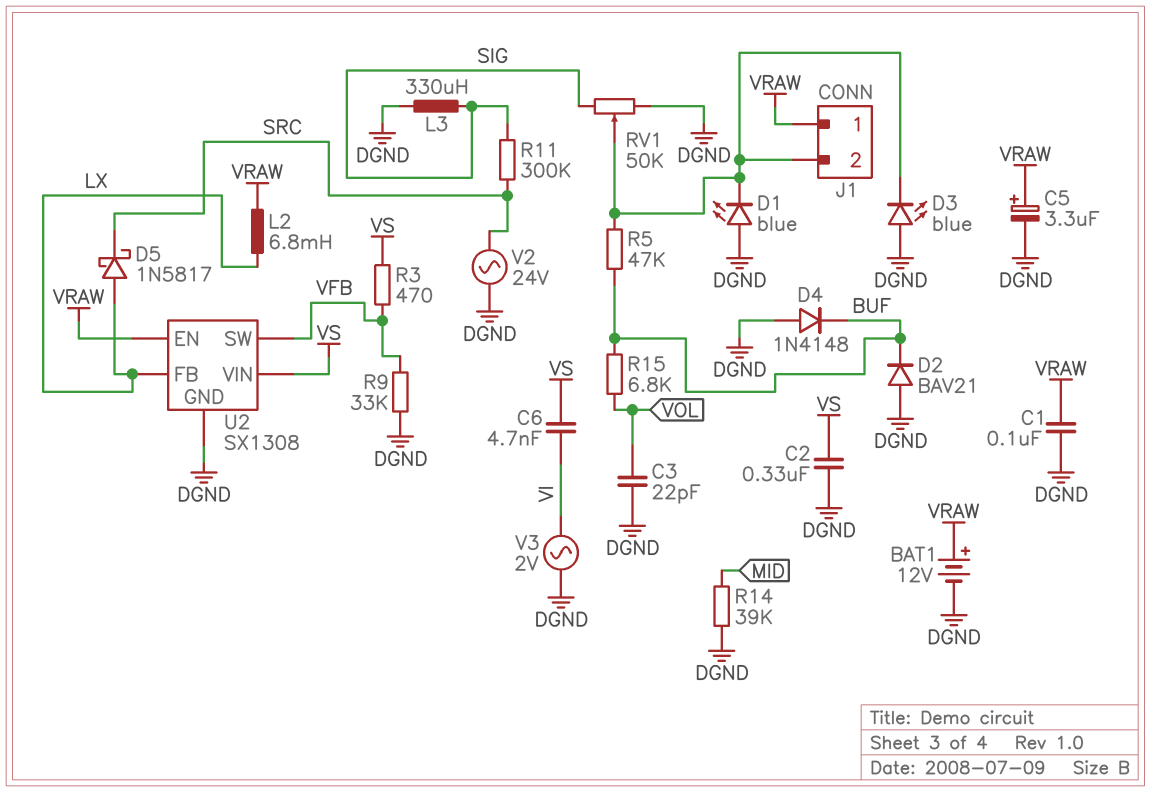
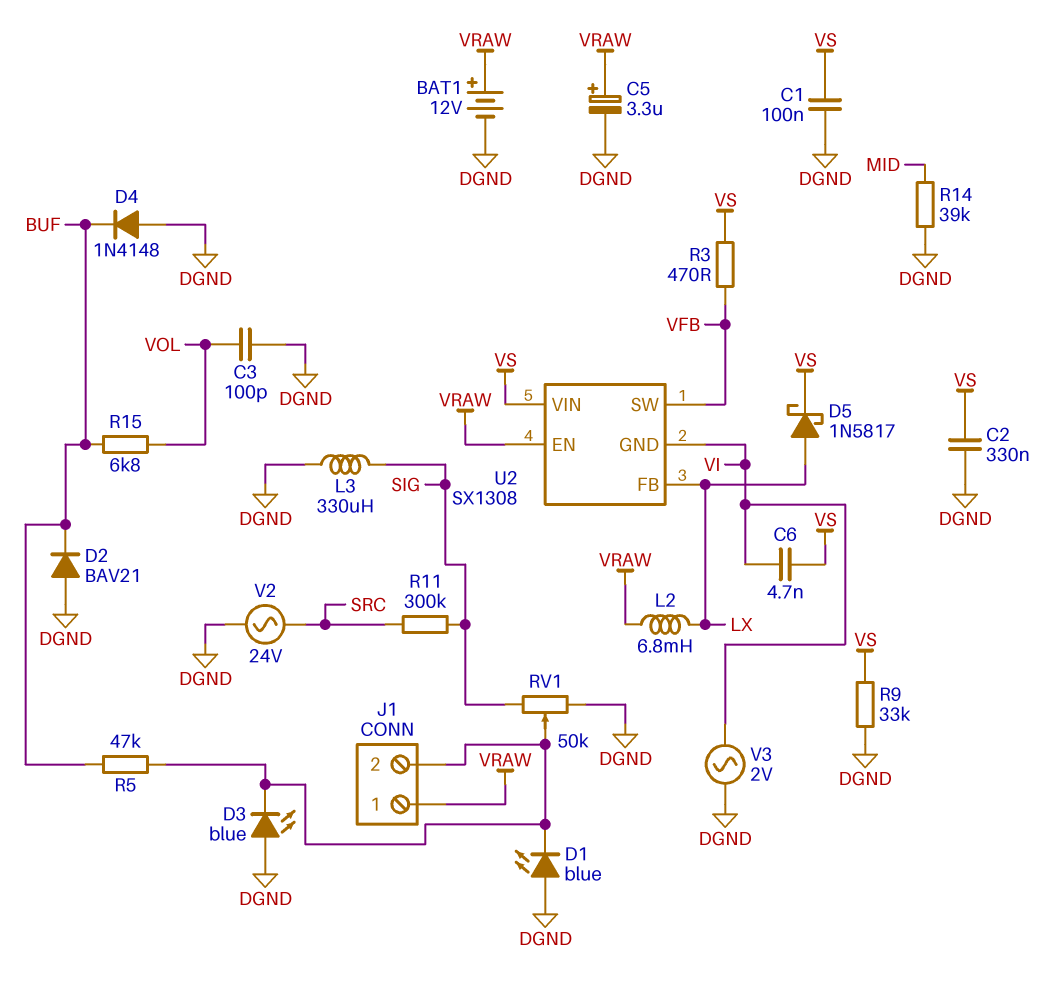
C1: 100nF (DGND, VRAW) -> 100nF (DGND, VS)
C3: 22pF (DGND, VOL) -> 100pF (DGND, VOL)
D5: schottky 1N5817 (A LX, K SRC) -> schottky 1N5817 (A LX, K VS)
R9: 33k (DGND, VFB) -> 33k (DGND, VS)
U2 pin GND: DGND -> VI

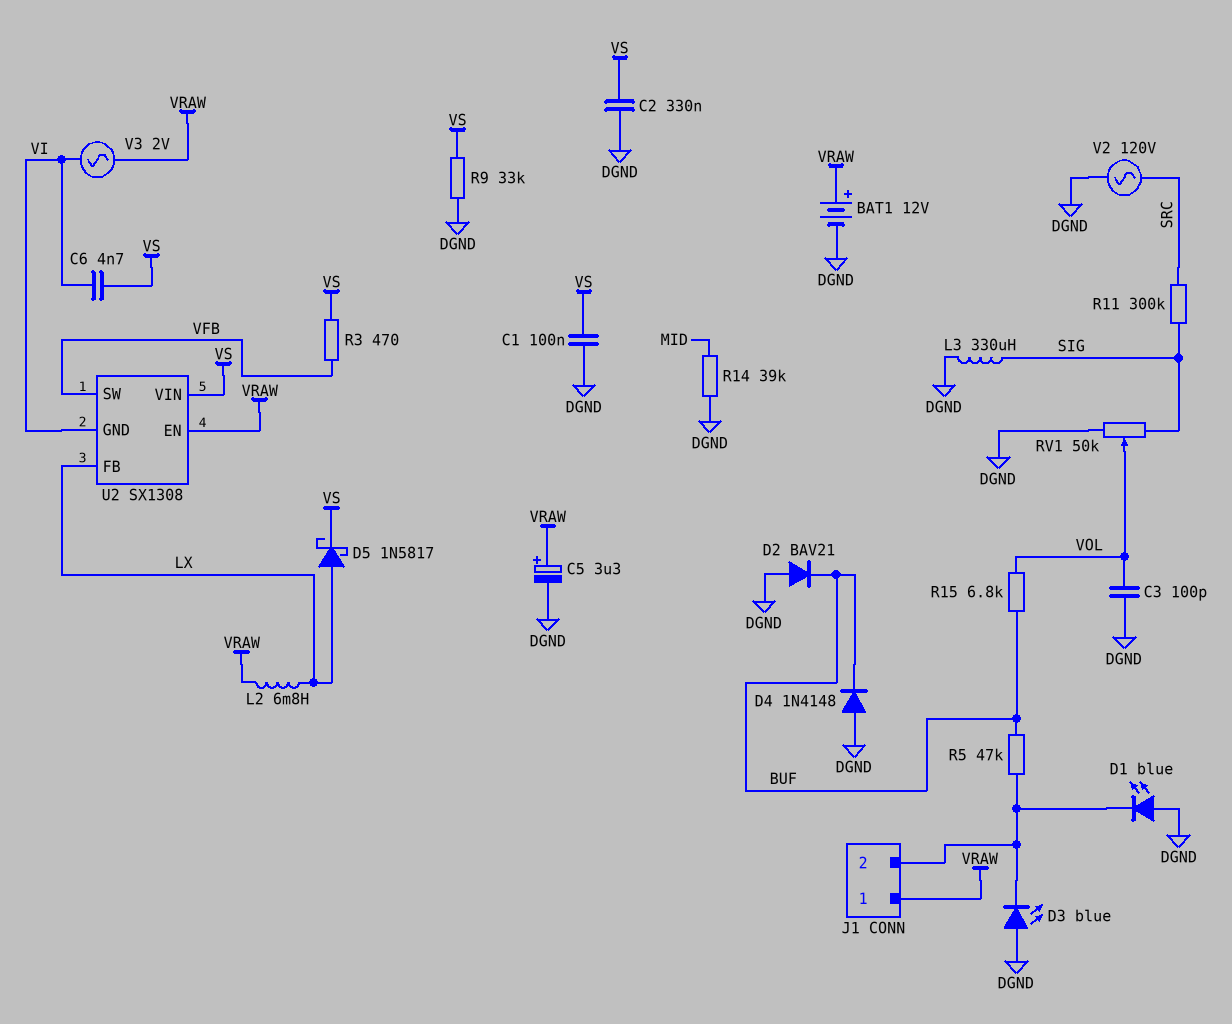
RV1: 50k (DGND, SIG, wiper J1/2) -> 50k (DGND, SIG, wiper VOL)
V2: AC 24V (DGND, SRC) -> AC 120V (DGND, SRC)
V3: AC 2V (DGND, VI) -> AC 2V (VI, VRAW)

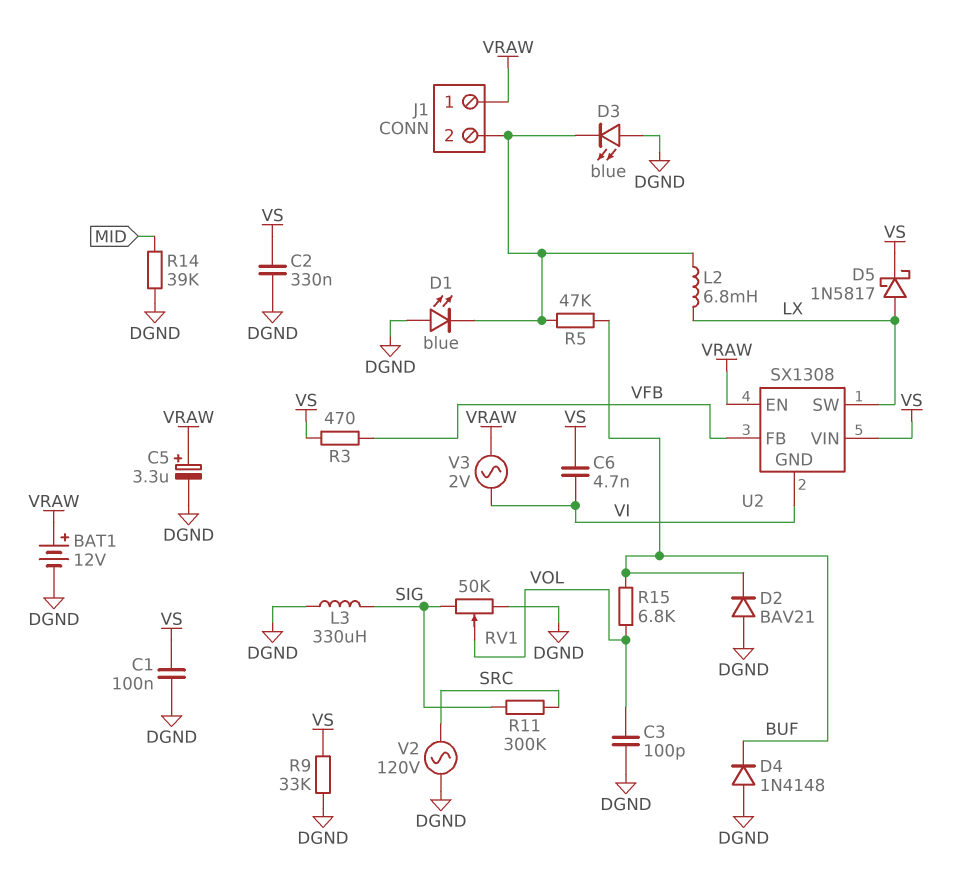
L2: 6.8mH (LX, VRAW) -> 6.8mH (J1/2, LX)
U2 pin FB: LX -> VFB
U2 pin SW: VFB -> LX

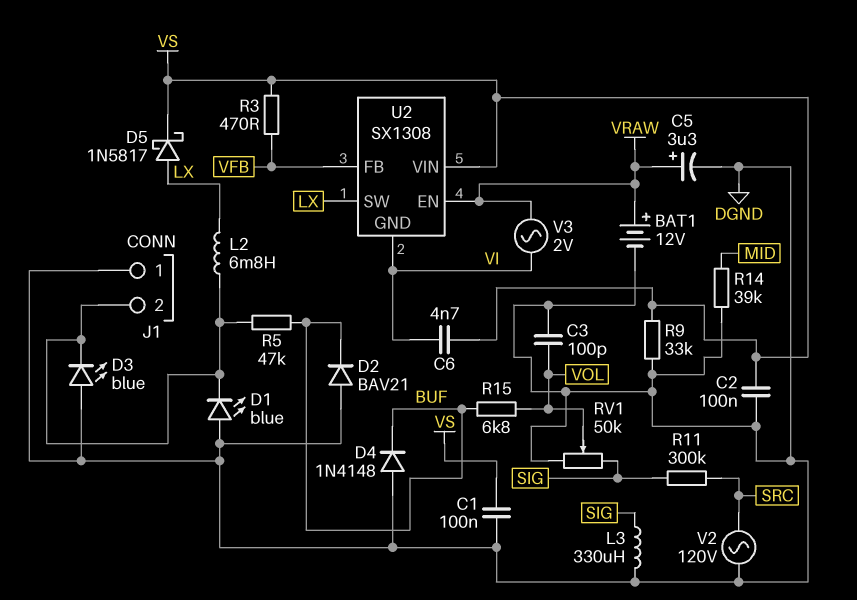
C2: 330nF (DGND, VS) -> 100nF (DGND, VS)
J1 pin 1: VRAW -> DGND

